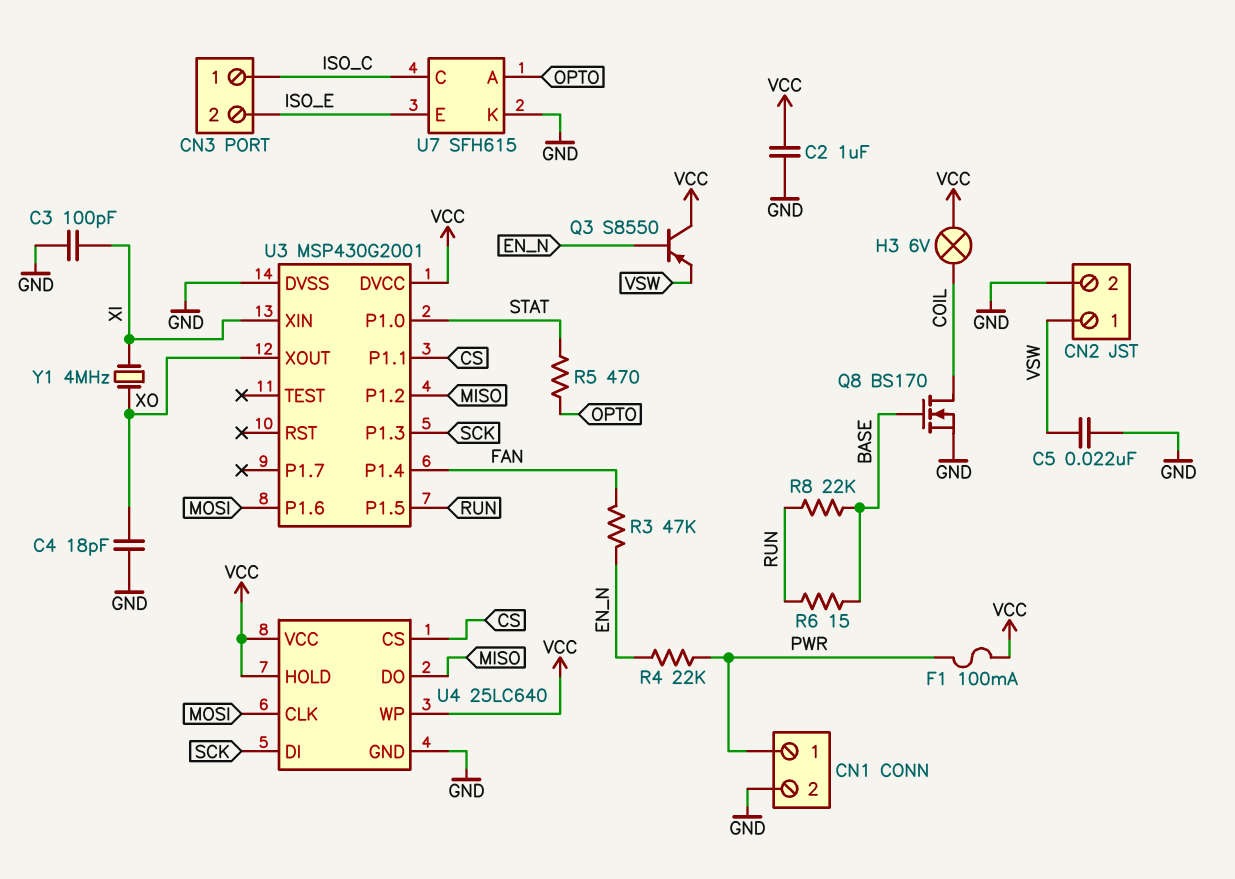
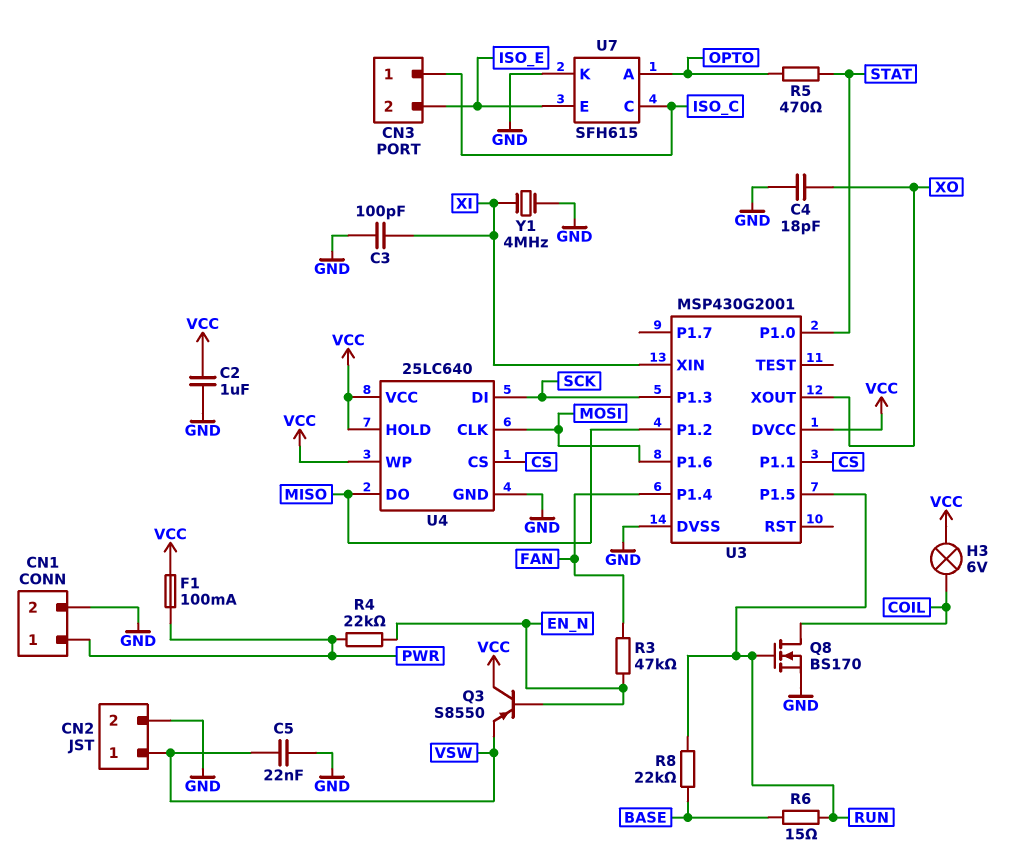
Q8: NMOS BS170 (G BASE, D COIL, S GND) -> NMOS BS170 (G RUN, D COIL, S GND)
Y1: 4MHz (XI, XO) -> 4MHz (GND, XI)

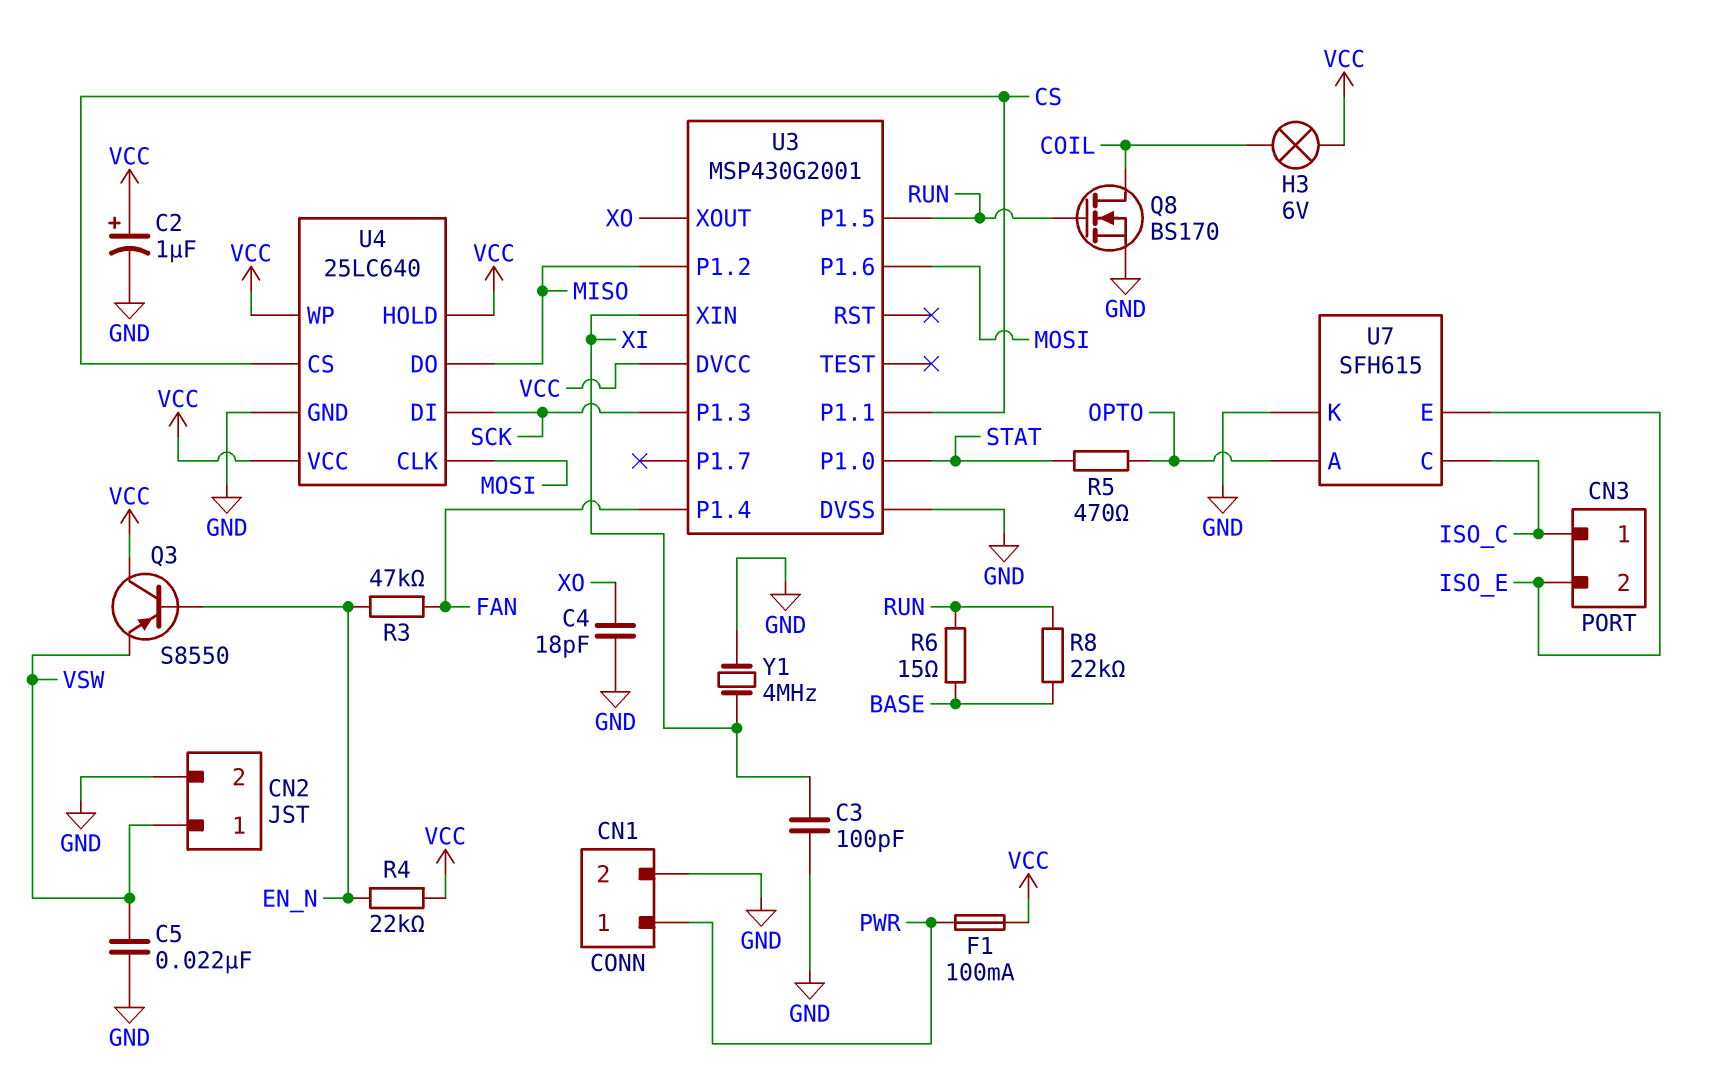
C2: 1uF (GND, VCC) -> 1uF (plus VCC, minus GND)
R4: 22k (EN_N, PWR) -> 22k (EN_N, VCC)

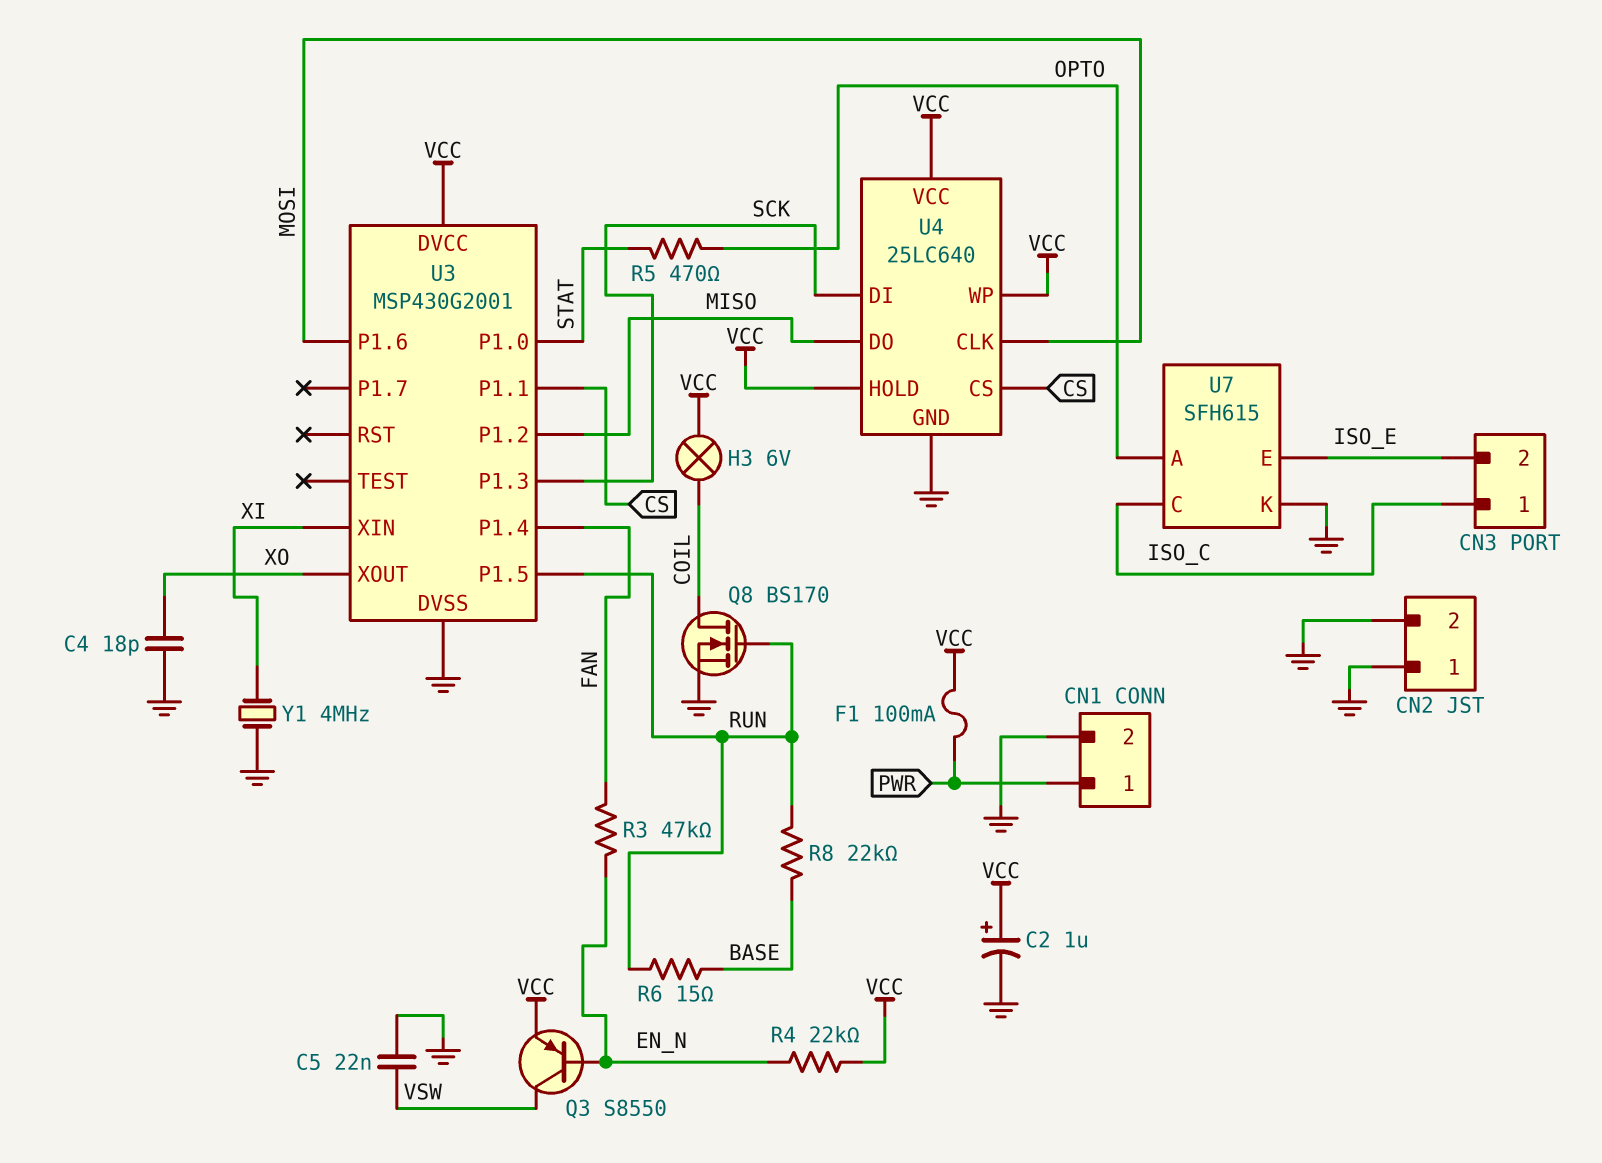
C3: 100pF (GND, XI) -> none
CN2 pin 1: VSW -> GND
Q3: PNP S8550 (B EN_N, C VCC, E VSW) -> PNP S8550 (B EN_N, C VSW, E VCC)

